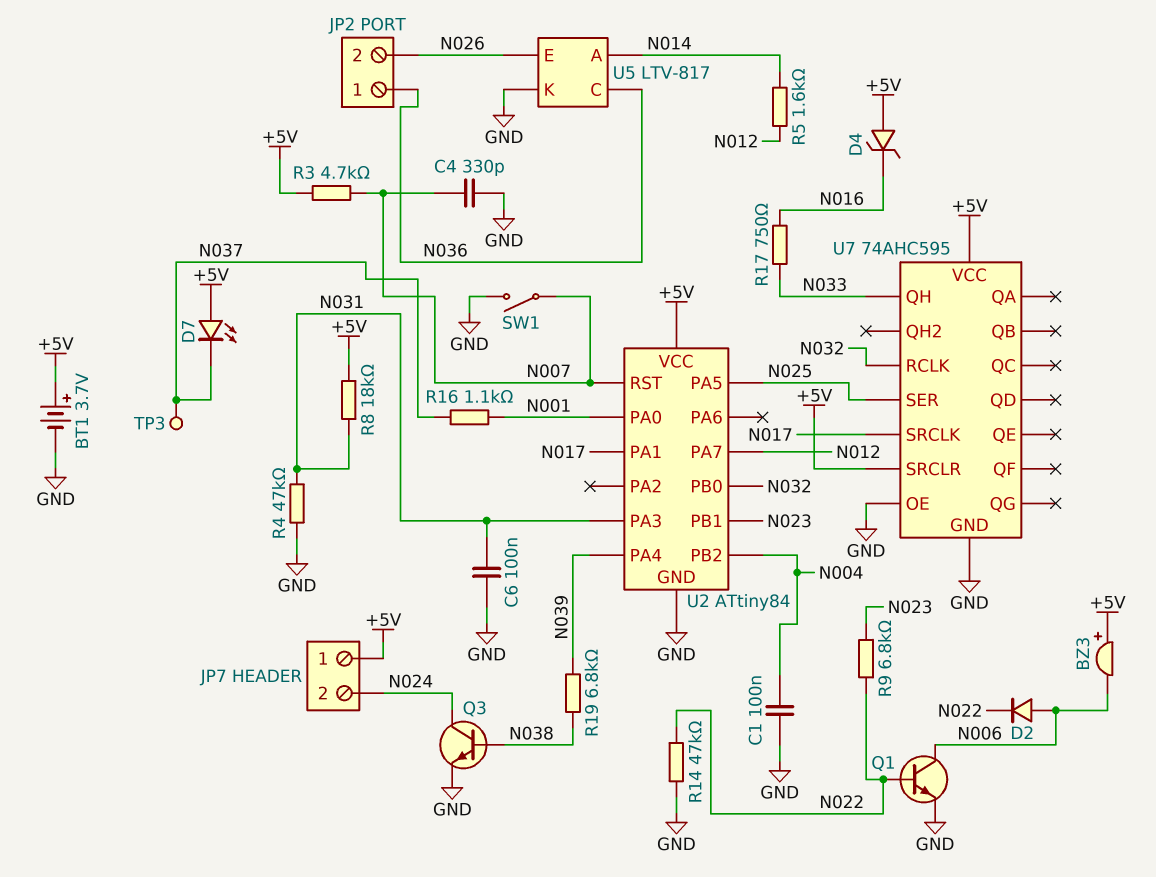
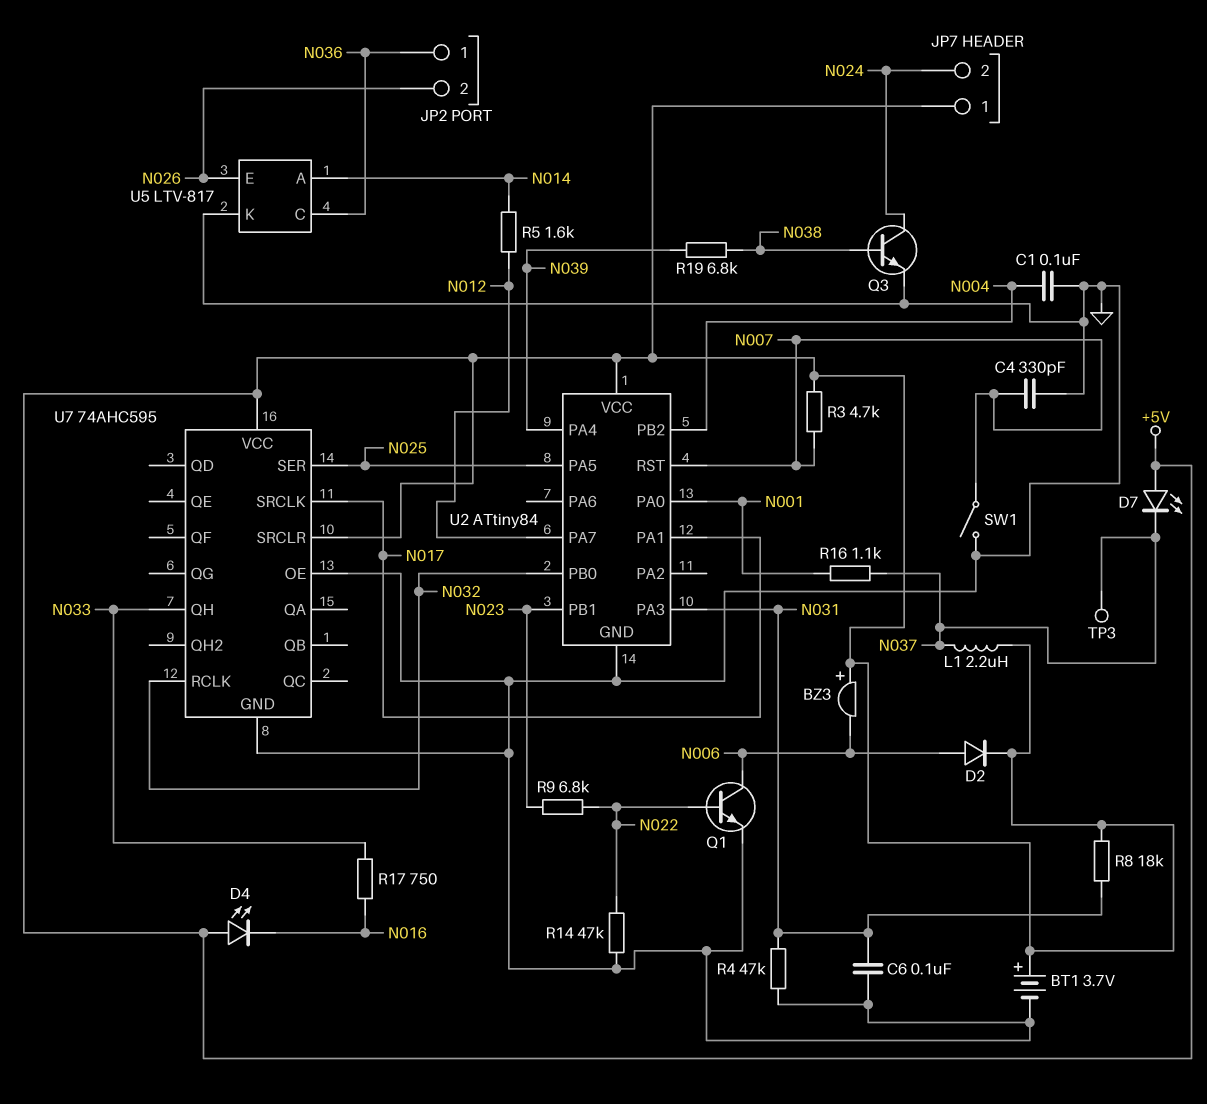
D2: diode (A N006, K N022) -> diode (A N006, K +5V)
D4: zener (A +5V, K N016) -> LED (A +5V, K N016)
L1: none -> 2.2uH (+5V, N037)

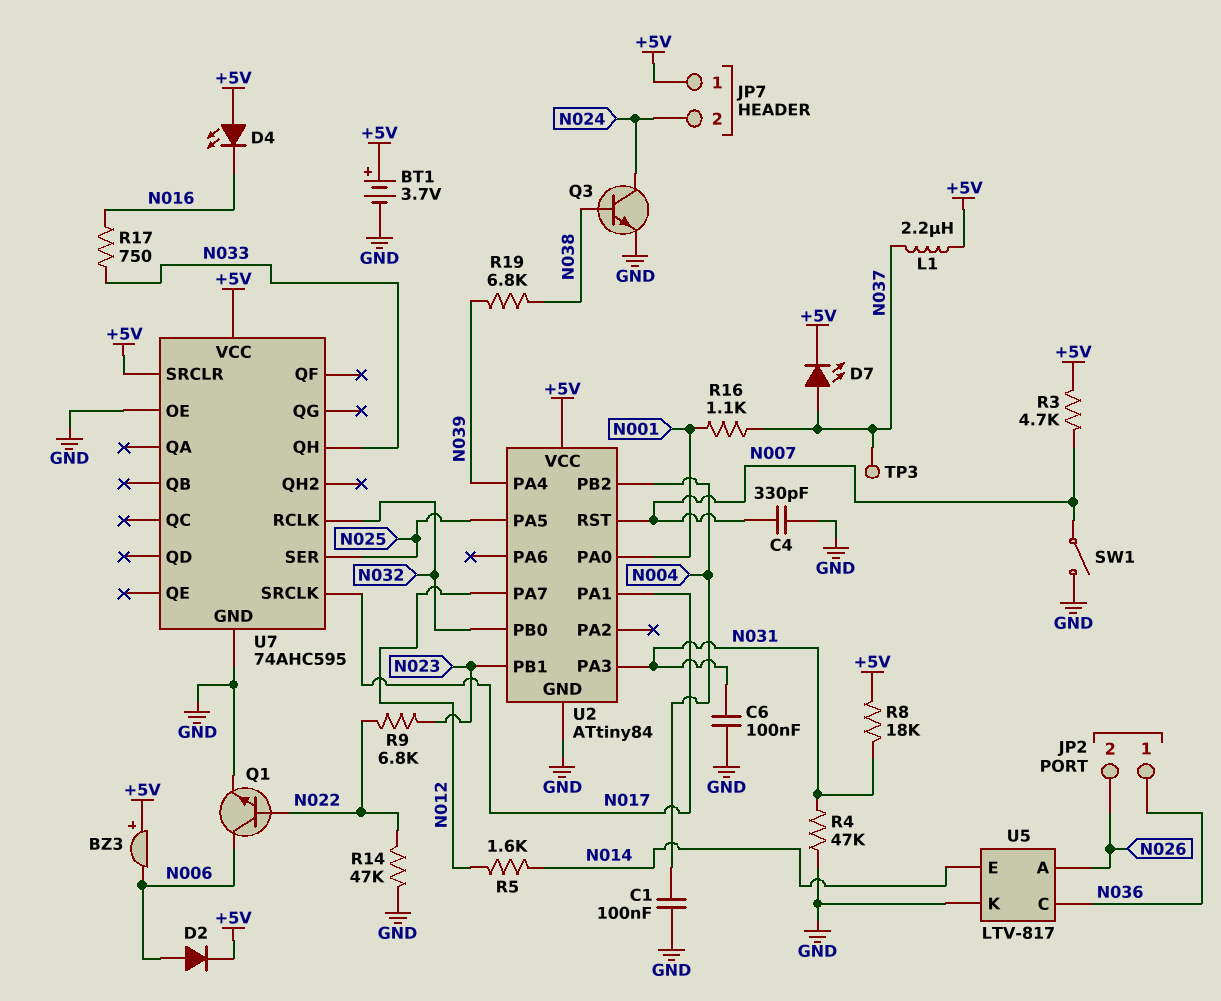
D7: LED (A +5V, K N037) -> LED (A N037, K +5V)
U5 pin A: N014 -> N026
U5 pin E: N026 -> N014

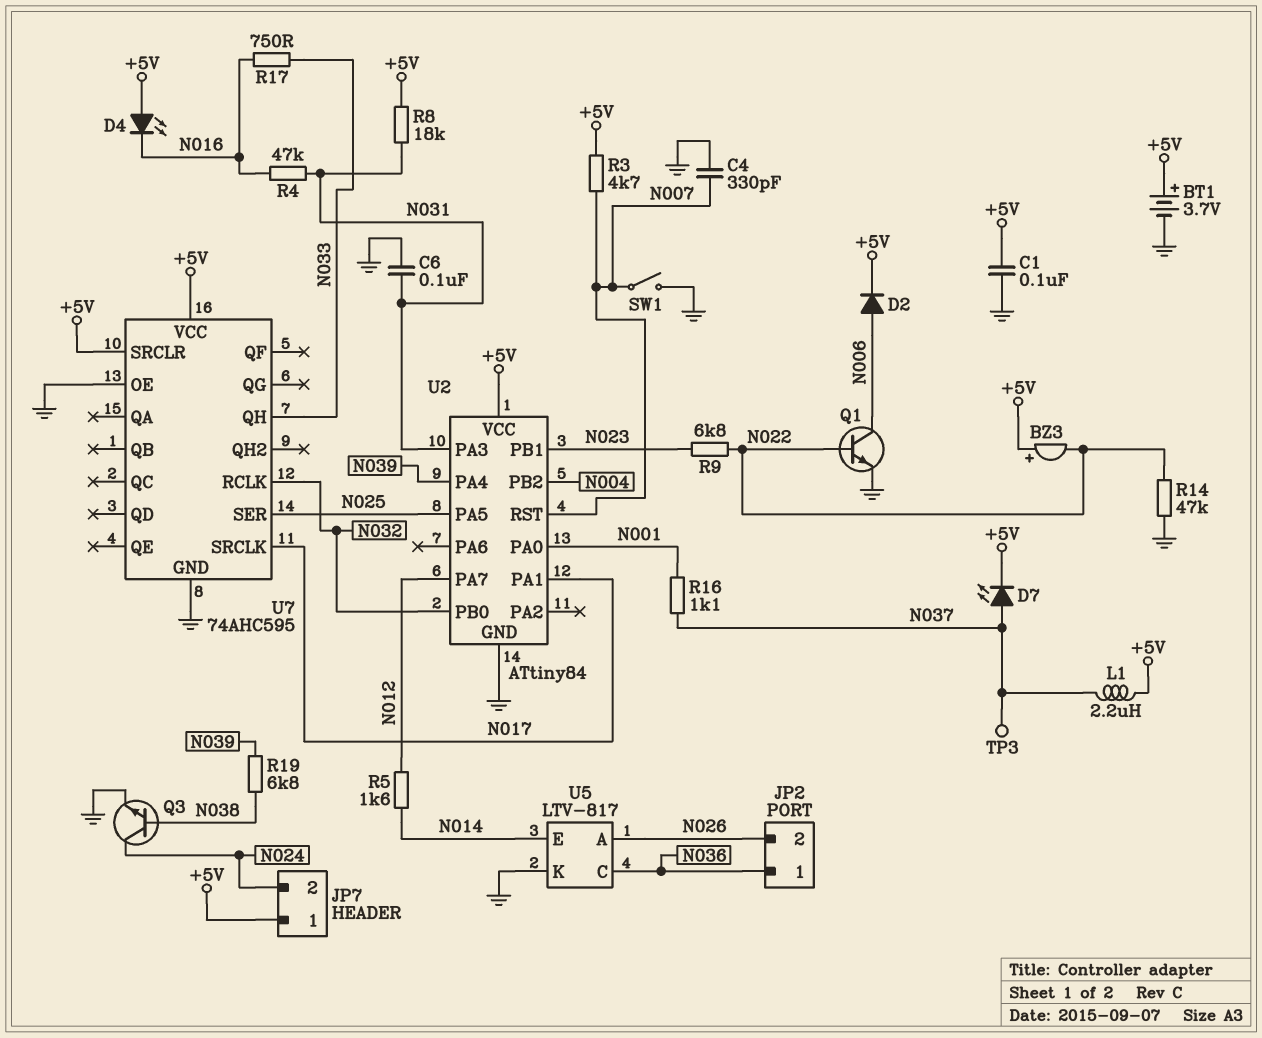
BZ3: buzzer (plus +5V, minus N006) -> buzzer (plus +5V, minus N022)
C1: 100nF (GND, N004) -> 100nF (+5V, GND)
R4: 47k (GND, N031) -> 47k (N016, N031)

